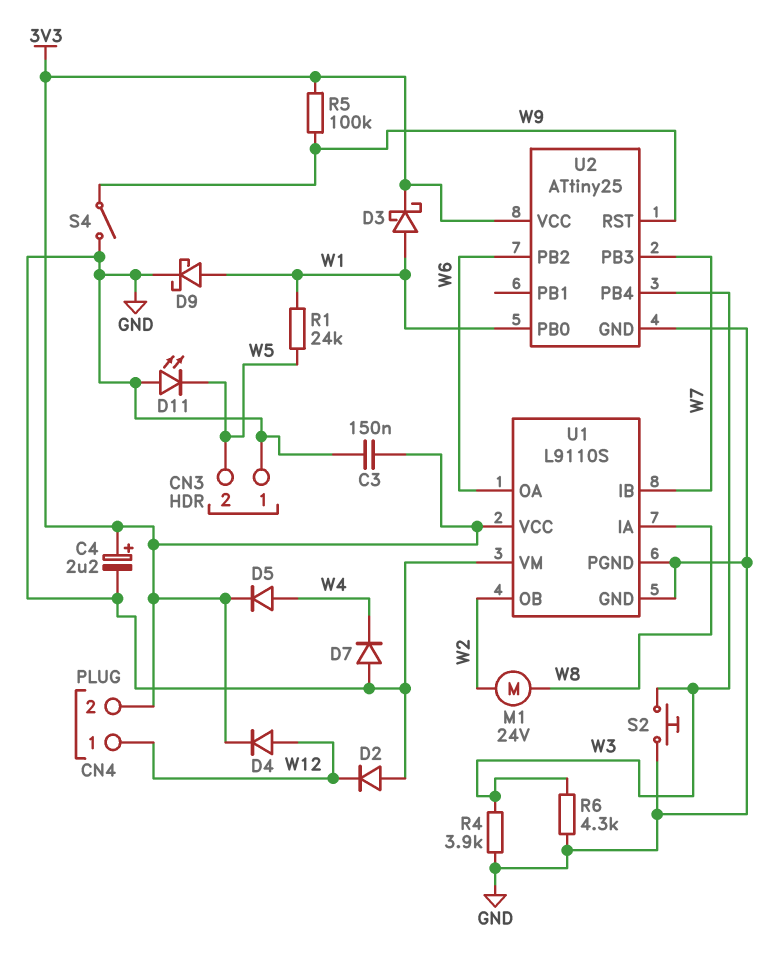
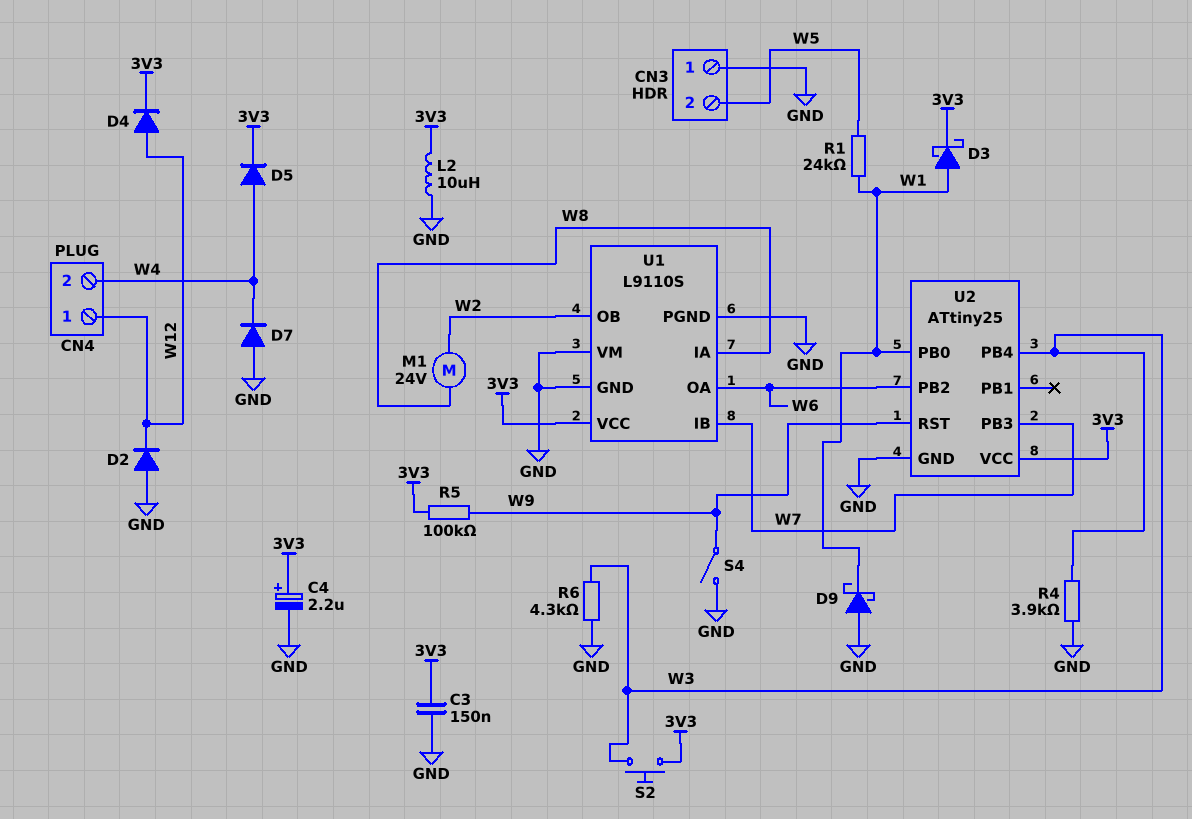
CN4 pin 2: 3V3 -> W4
D9: schottky (A W1, K GND) -> schottky (A GND, K W1)
D11: LED (A GND, K W5) -> none
L2: none -> 10uH (3V3, GND)
S2: button (GND, W3) -> button (3V3, W3)

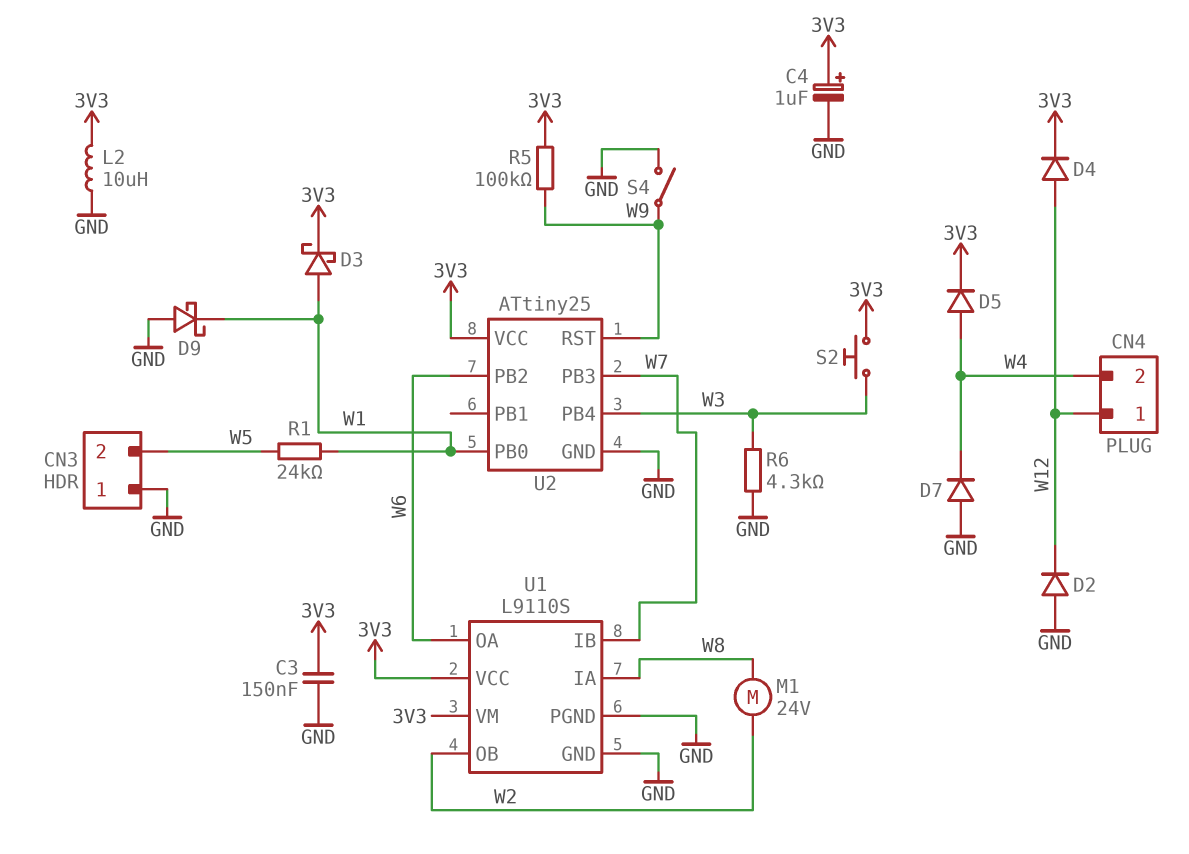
C4: 2.2uF (plus 3V3, minus GND) -> 1uF (plus 3V3, minus GND)
R4: 3.9k (GND, W3) -> none
U1 pin VM: GND -> 3V3

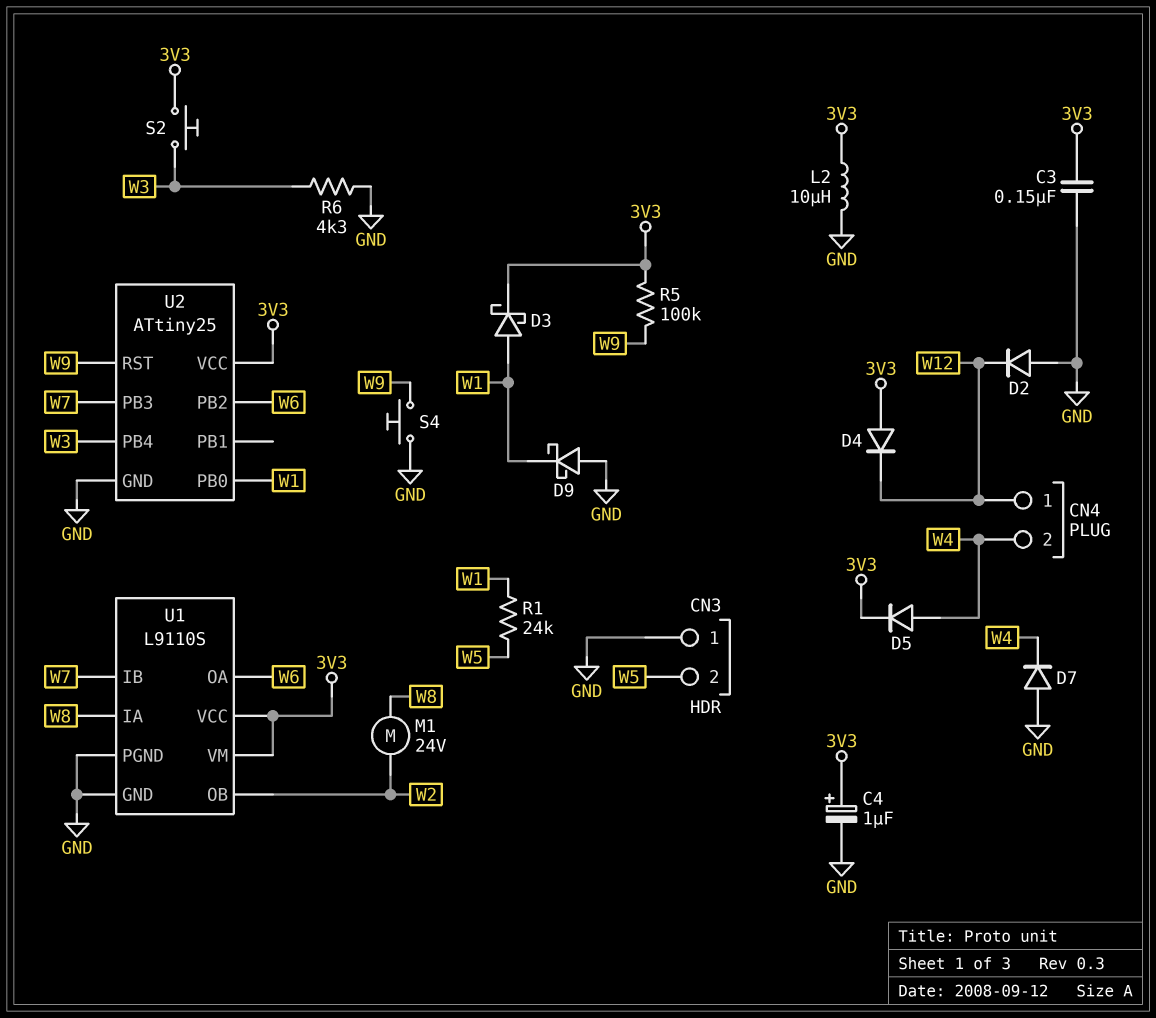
D4: diode (A W12, K 3V3) -> diode (A 3V3, K W12)
S4: switch (GND, W9) -> button (GND, W9)

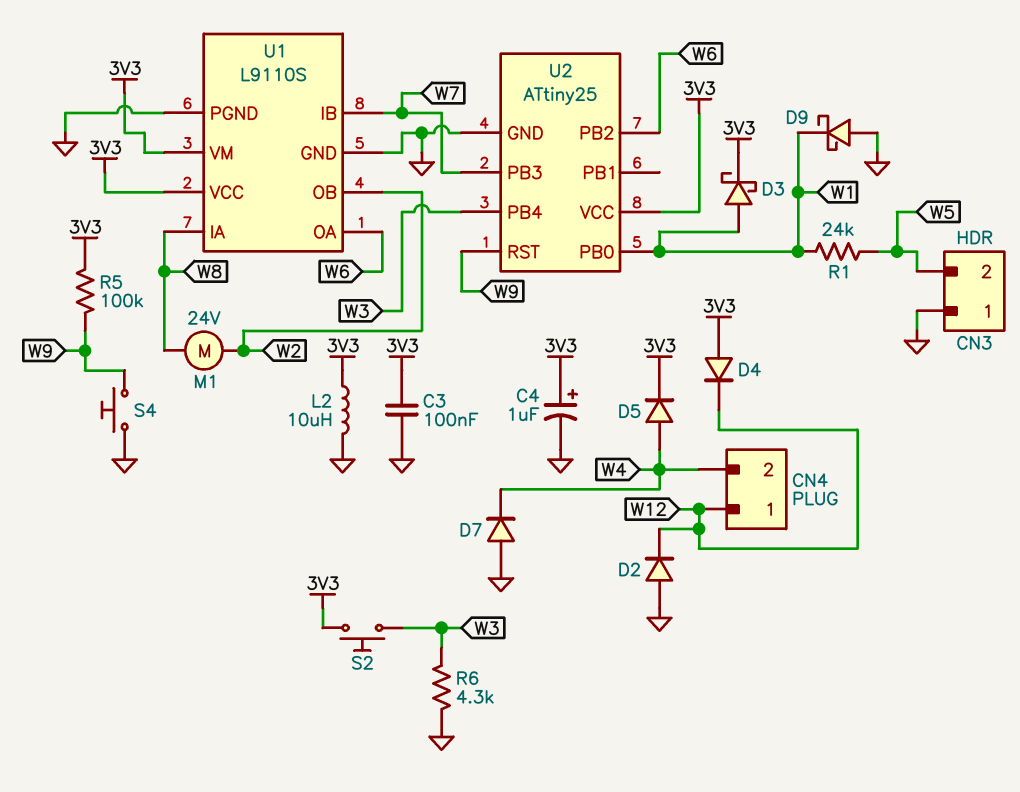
C3: 150nF (3V3, GND) -> 100nF (3V3, GND)

